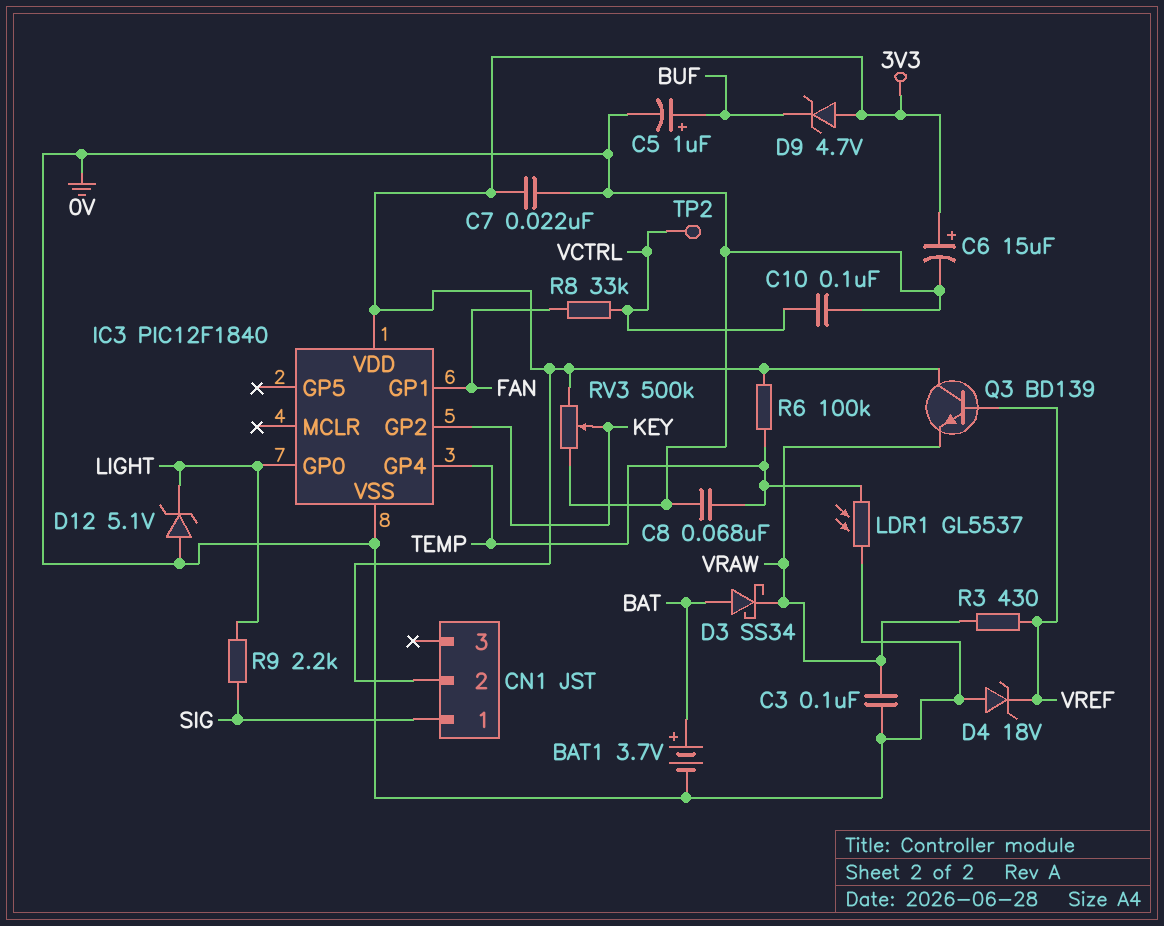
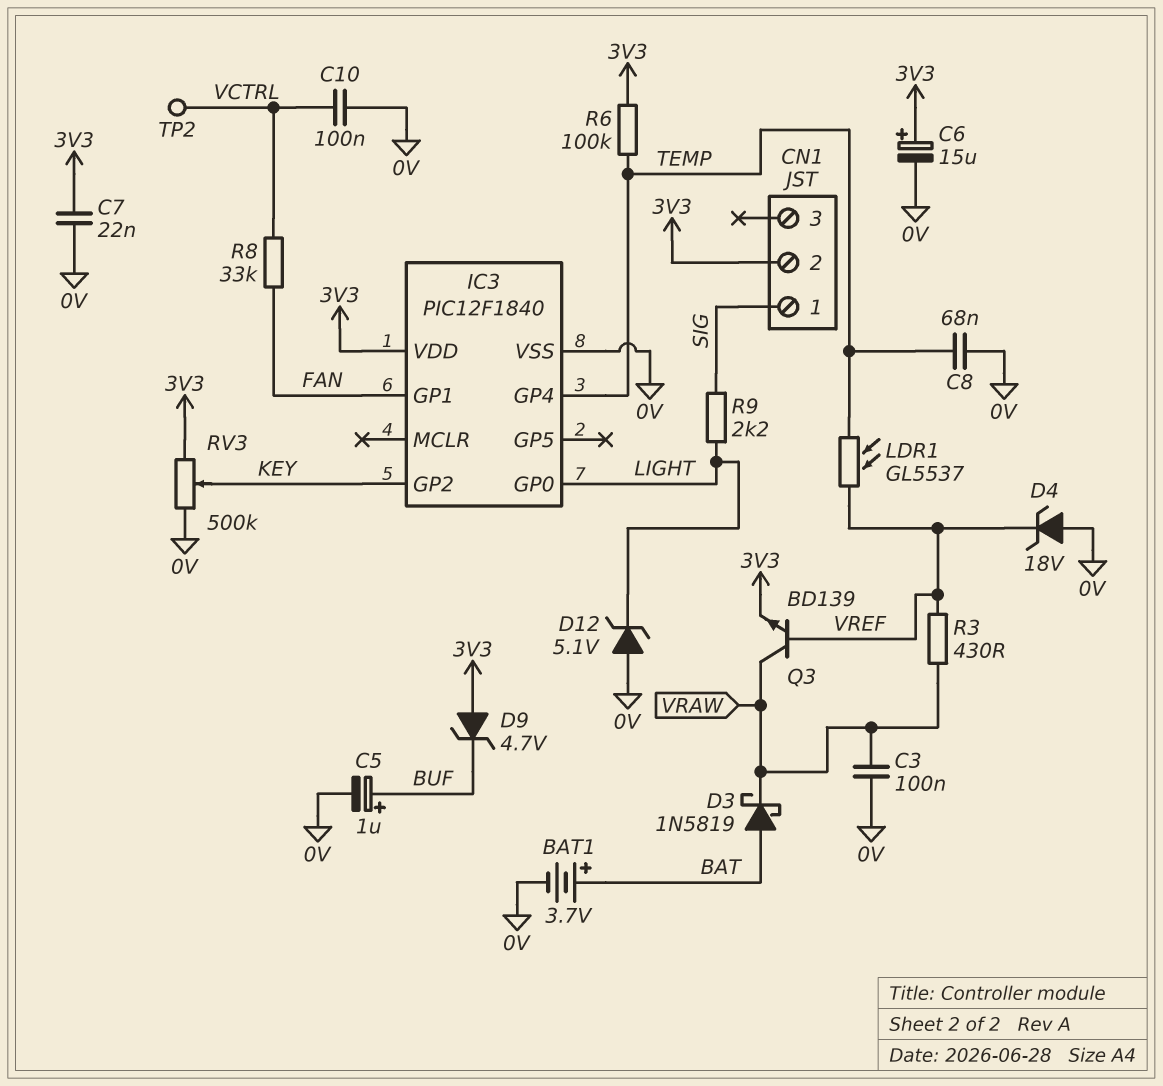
D3: schottky SS34 (A BAT, K VRAW) -> schottky 1N5819 (A BAT, K VRAW)
LDR1: GL5537 (0V, TEMP) -> GL5537 (TEMP, VREF)
Q3: NPN BD139 (B VREF, C 3V3, E VRAW) -> NPN BD139 (B VREF, C VRAW, E 3V3)

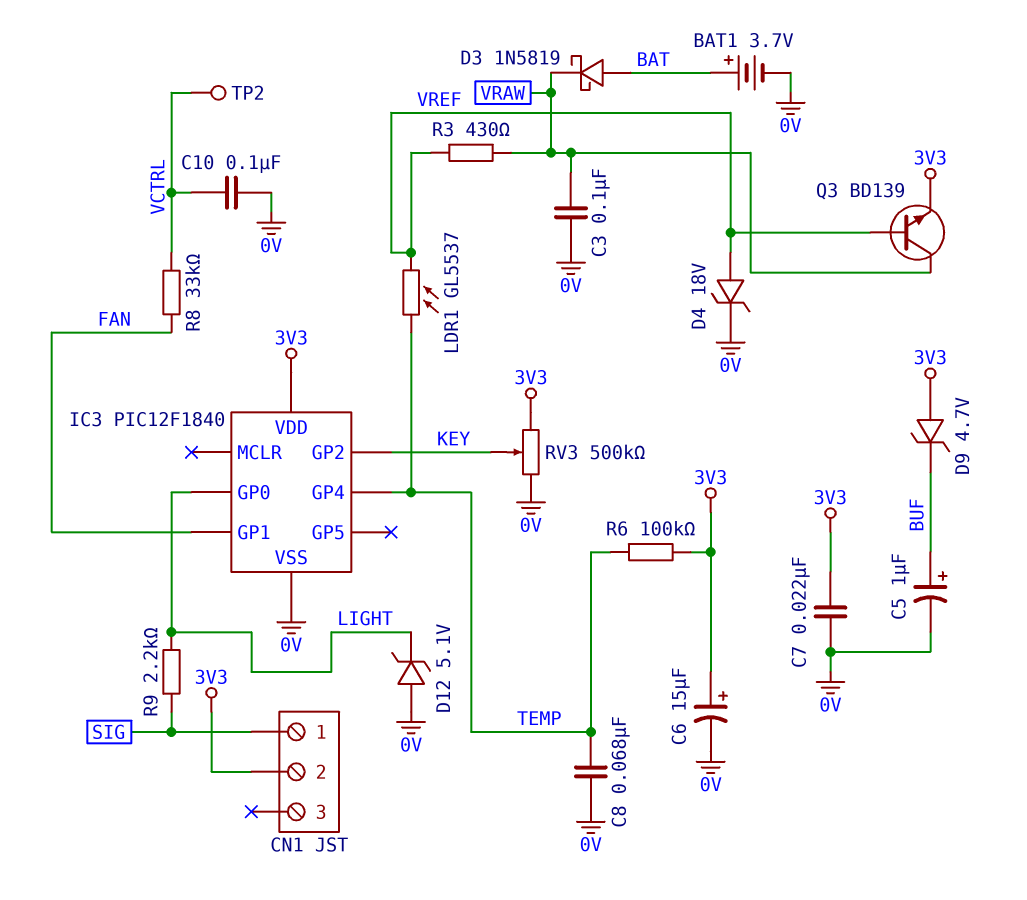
D4: zener 18V (A 0V, K VREF) -> zener 18V (A VREF, K 0V)

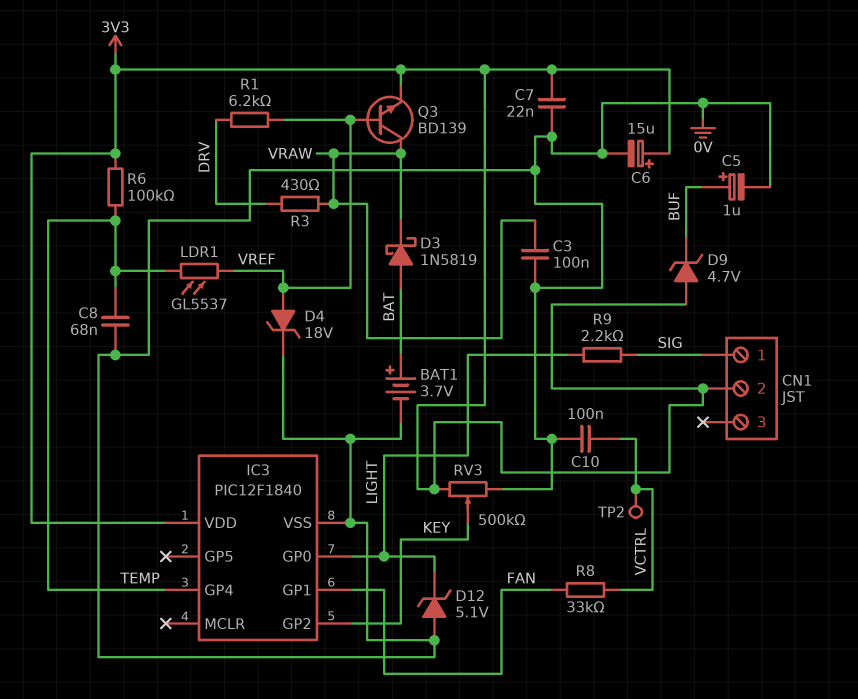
R1: none -> 6.2k (DRV, VREF)
R3: 430 (VRAW, VREF) -> 430 (DRV, VRAW)

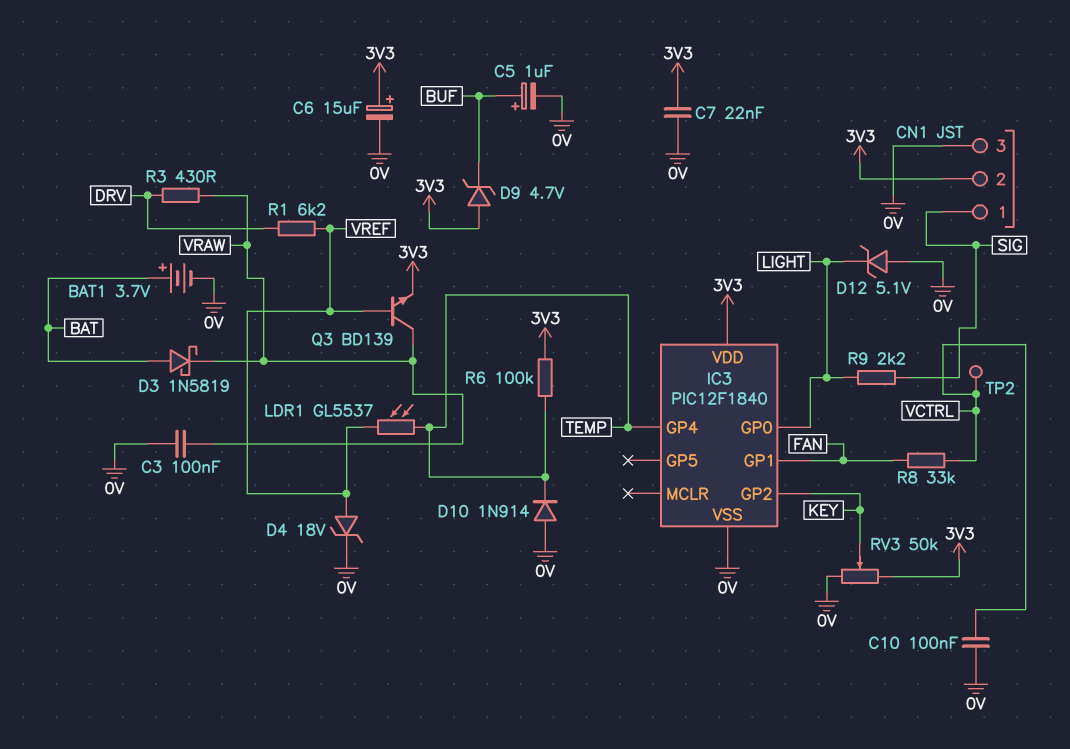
C8: 68nF (0V, TEMP) -> none
CN1 pin 3: none -> 0V
D10: none -> diode 1N914 (A 0V, K TEMP)
RV3: 500k (0V, 3V3, wiper KEY) -> 50k (0V, 3V3, wiper KEY)

